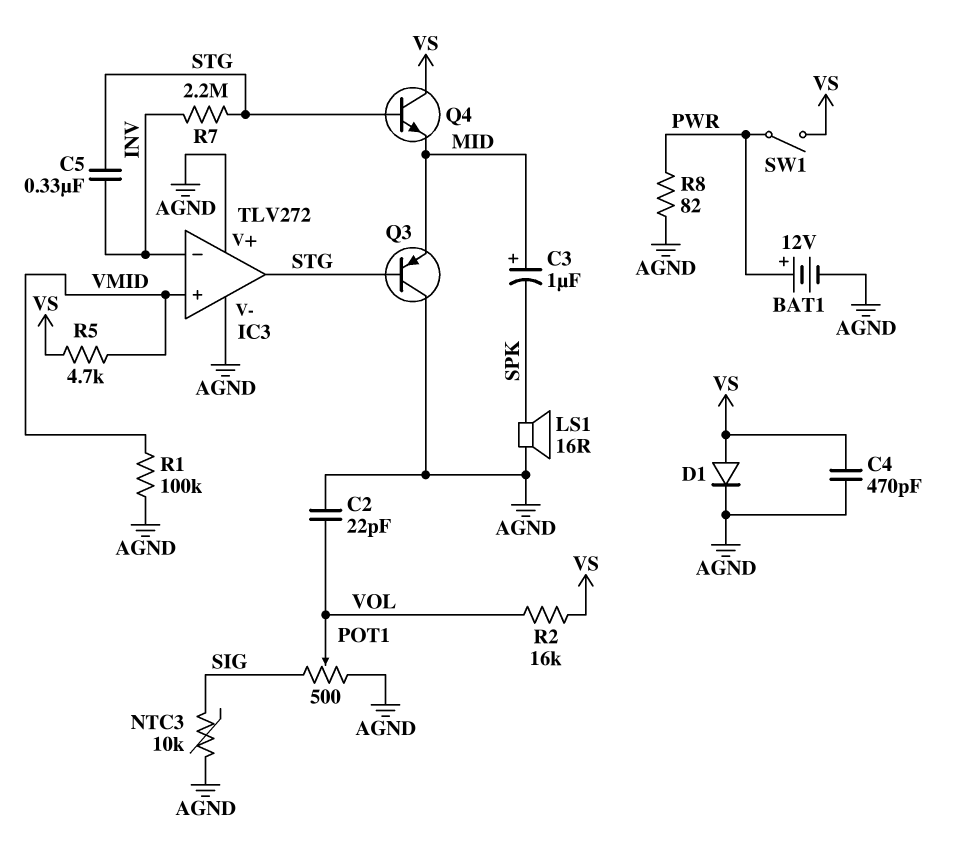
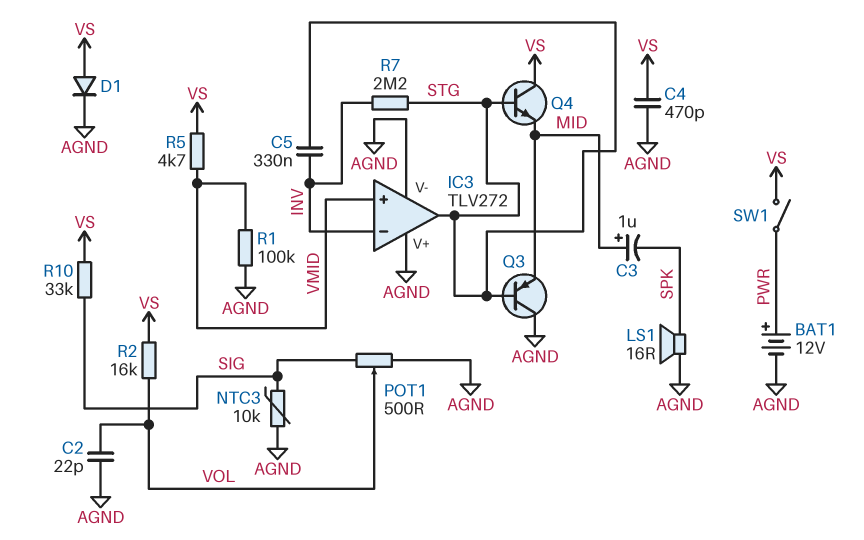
R8: 82 (AGND, PWR) -> none
R10: none -> 33k (SIG, VS)

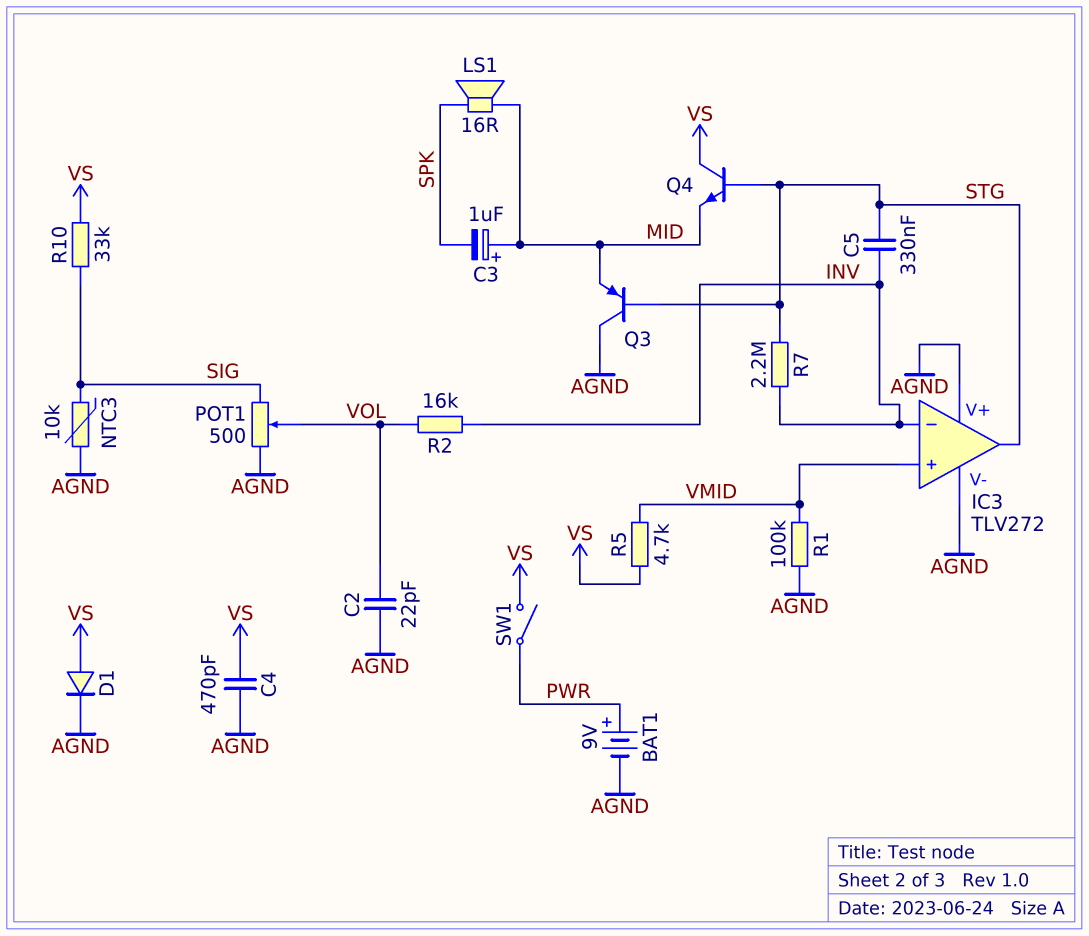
BAT1: 12V (plus PWR, minus AGND) -> 9V (plus PWR, minus AGND)
LS1: speaker 16R (AGND, SPK) -> speaker 16R (MID, SPK)
R2: 16k (VOL, VS) -> 16k (INV, VOL)

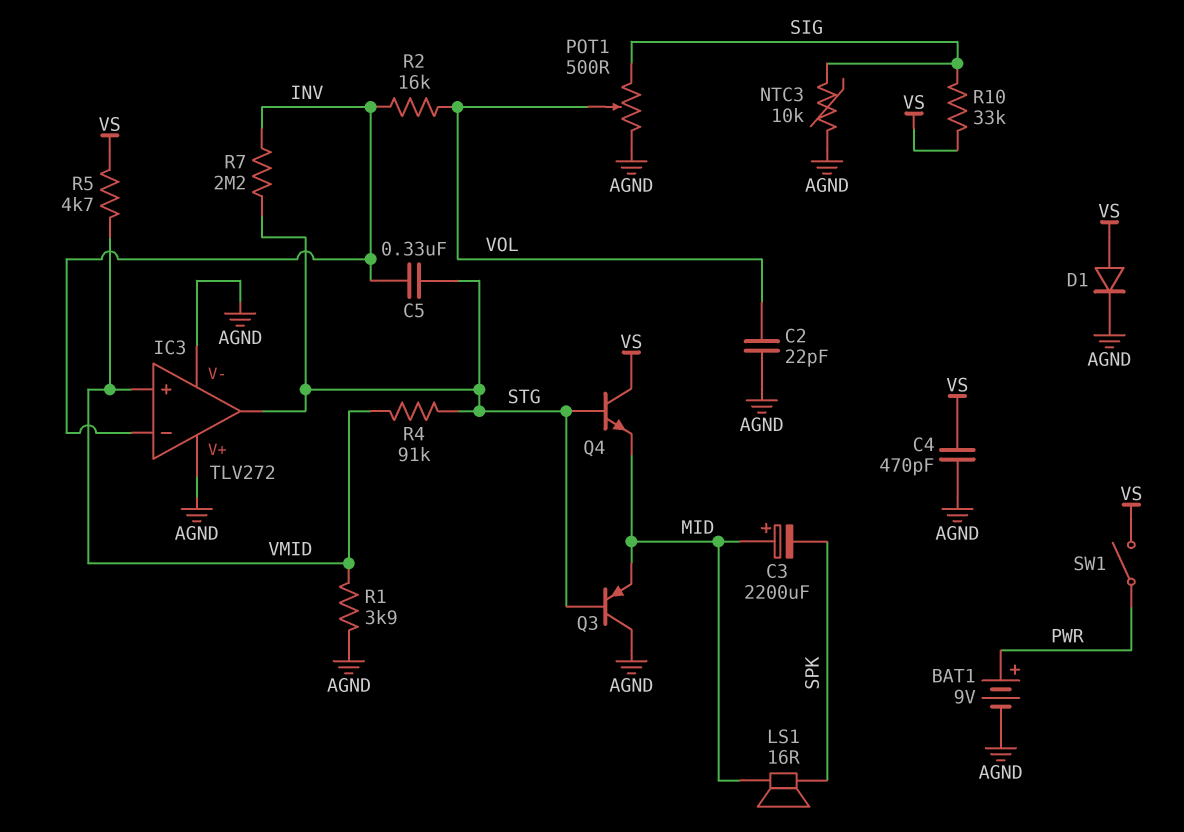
C3: 1uF (plus MID, minus SPK) -> 2200uF (plus MID, minus SPK)
R1: 100k (AGND, VMID) -> 3.9k (AGND, VMID)
R4: none -> 91k (STG, VMID)

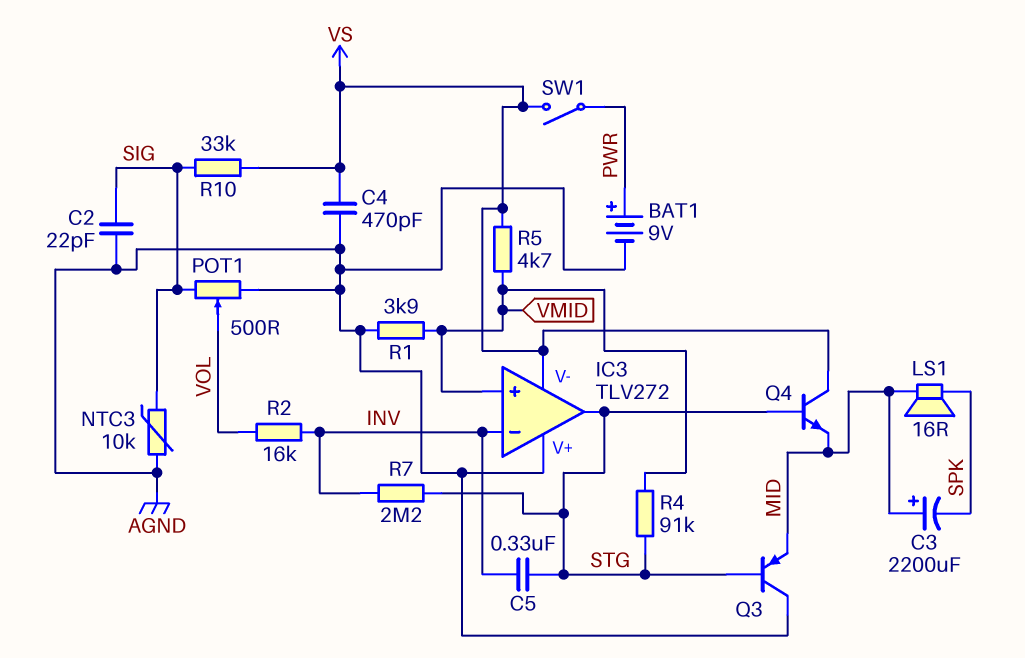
C2: 22pF (AGND, VOL) -> 22pF (AGND, SIG)
D1: diode (A VS, K AGND) -> none
IC3 pin V-: AGND -> VS

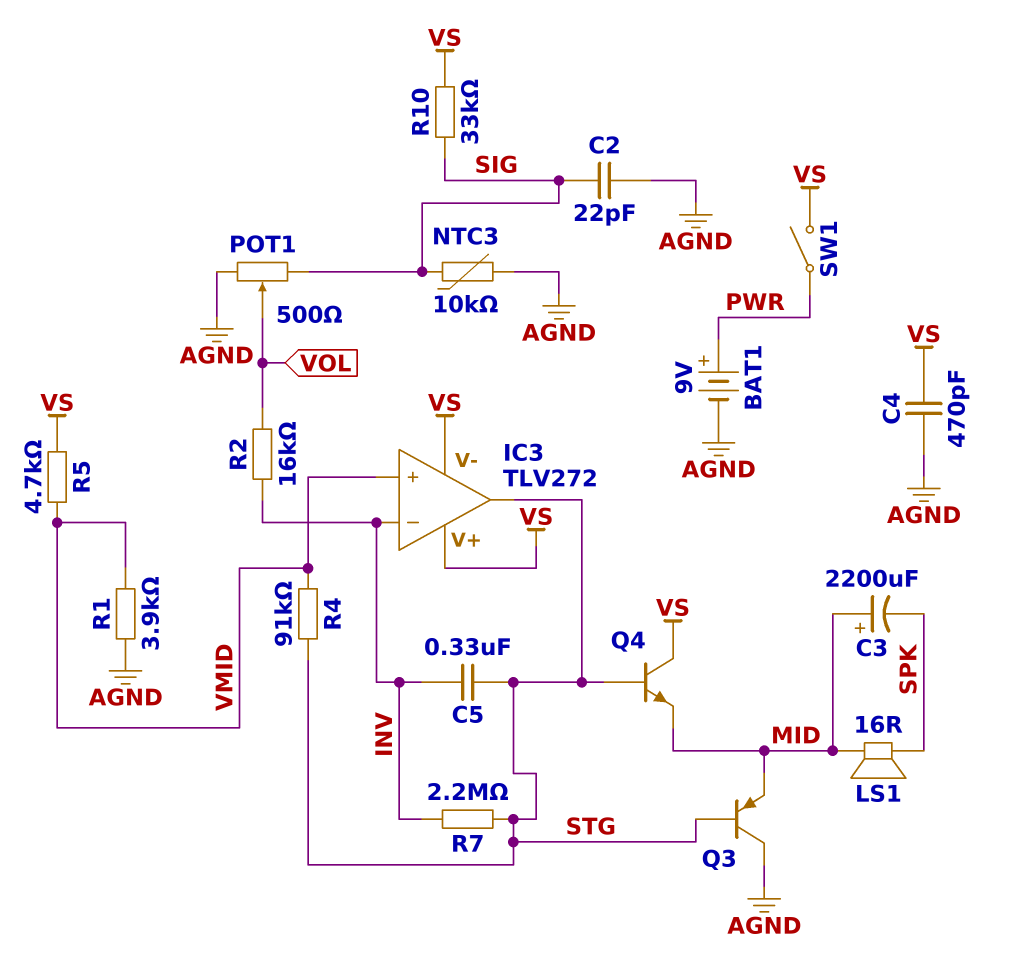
IC3 pin V+: AGND -> VS

